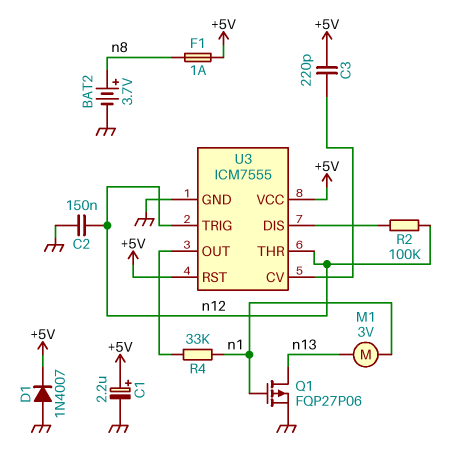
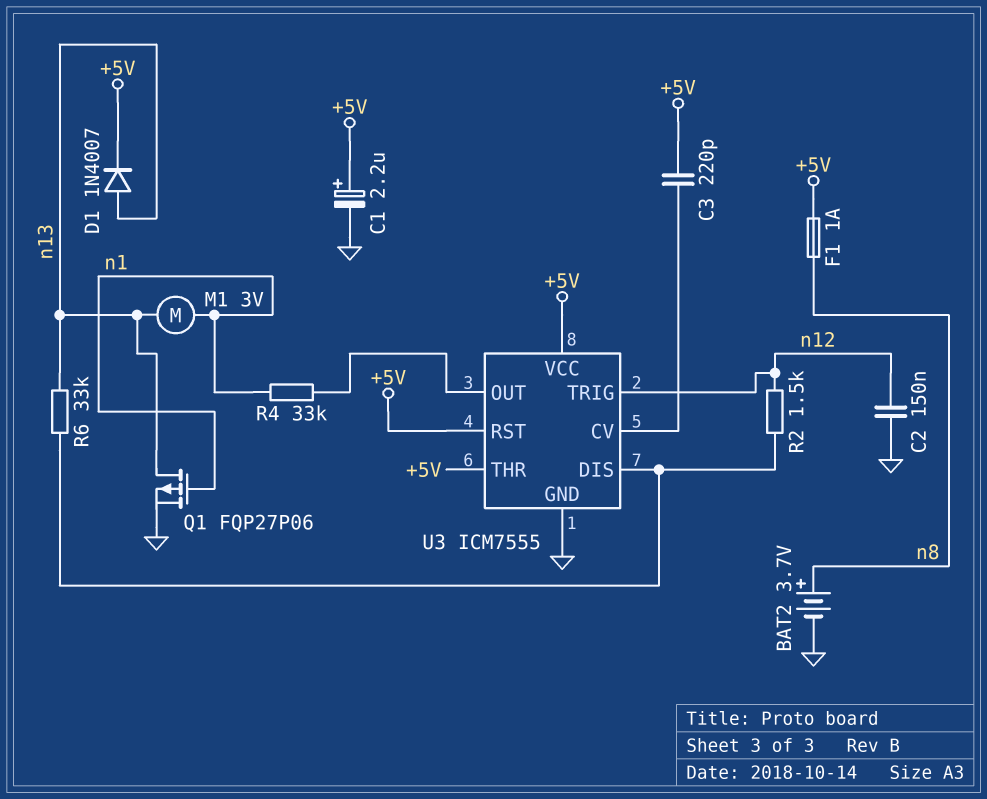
D1: diode 1N4007 (A GND, K +5V) -> diode 1N4007 (A n13, K +5V)
R2: 100k (U3/DIS, n12) -> 1.5k (U3/DIS, n12)
R6: none -> 33k (U3/DIS, n13)
U3 pin THR: n12 -> +5V

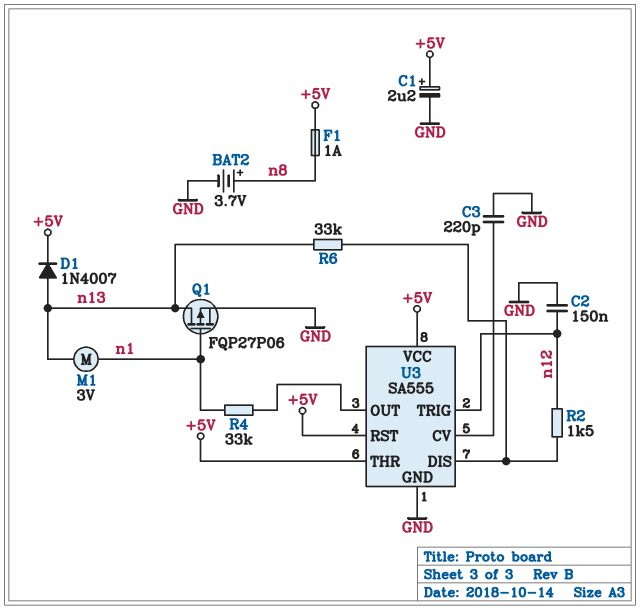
C3: 220pF (+5V, U3/CV) -> 220pF (GND, U3/CV)
U3: ICM7555 -> SA555

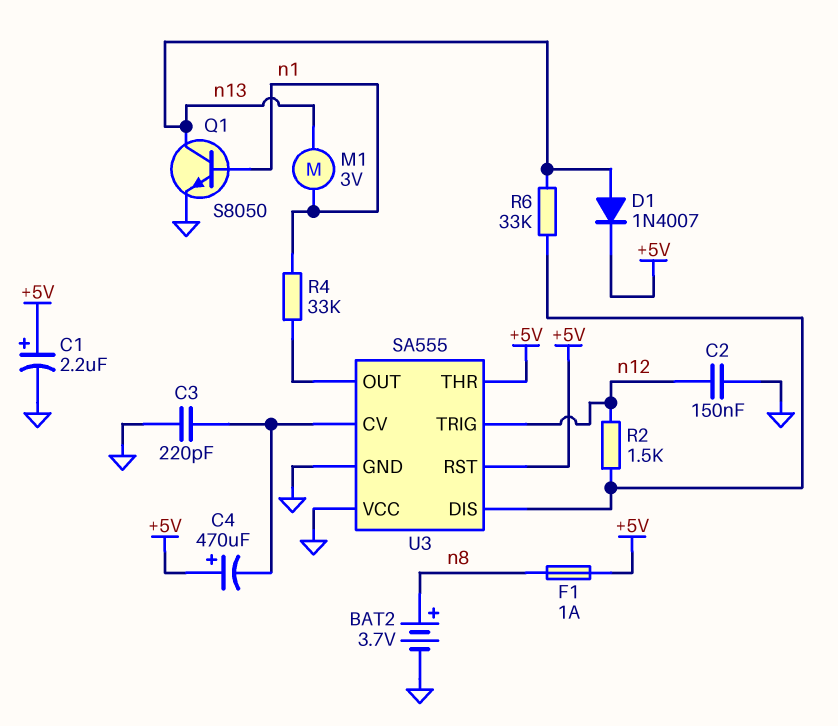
C4: none -> 470uF (plus +5V, minus U3/CV)
Q1: PMOS FQP27P06 (G n1, D n13, S GND) -> NPN S8050 (B n1, C n13, E GND)
U3 pin VCC: +5V -> GND

